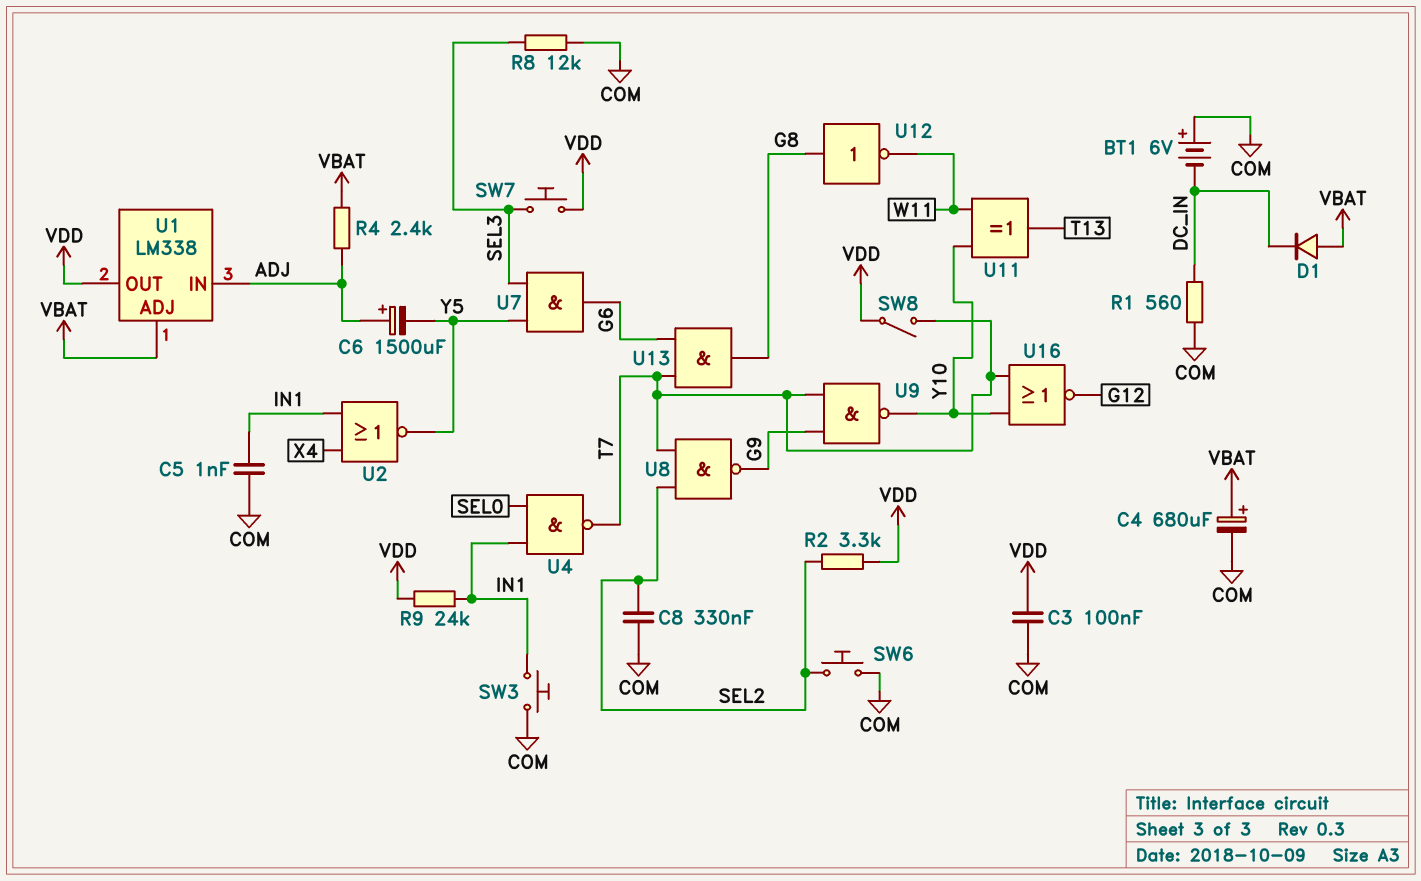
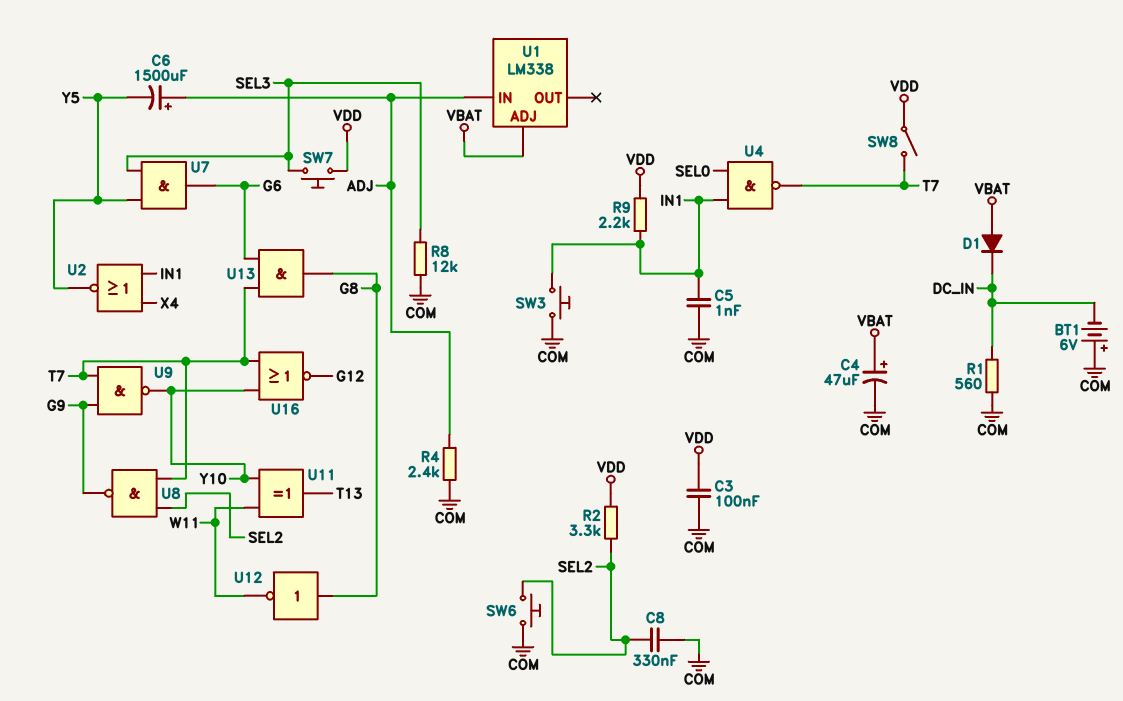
C4: 680uF (plus VBAT, minus COM) -> 47uF (plus VBAT, minus COM)
R4: 2.4k (ADJ, VBAT) -> 2.4k (ADJ, COM)
R9: 24k (IN1, VDD) -> 2.2k (IN1, VDD)
U1 pin OUT: VDD -> none

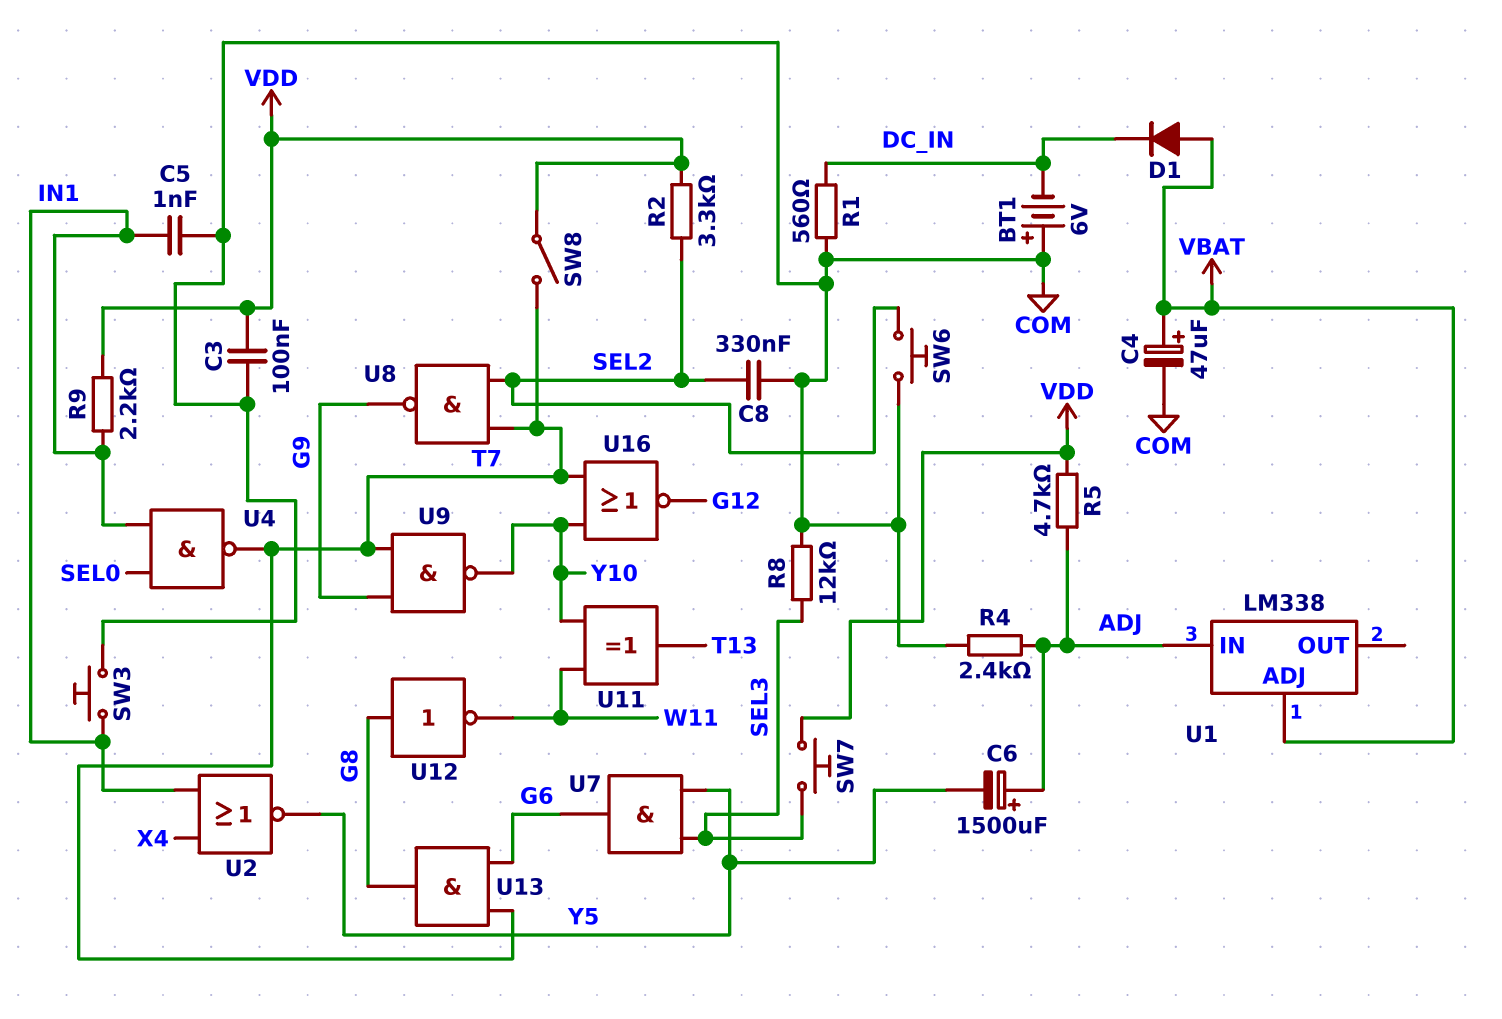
R5: none -> 4.7k (ADJ, VDD)

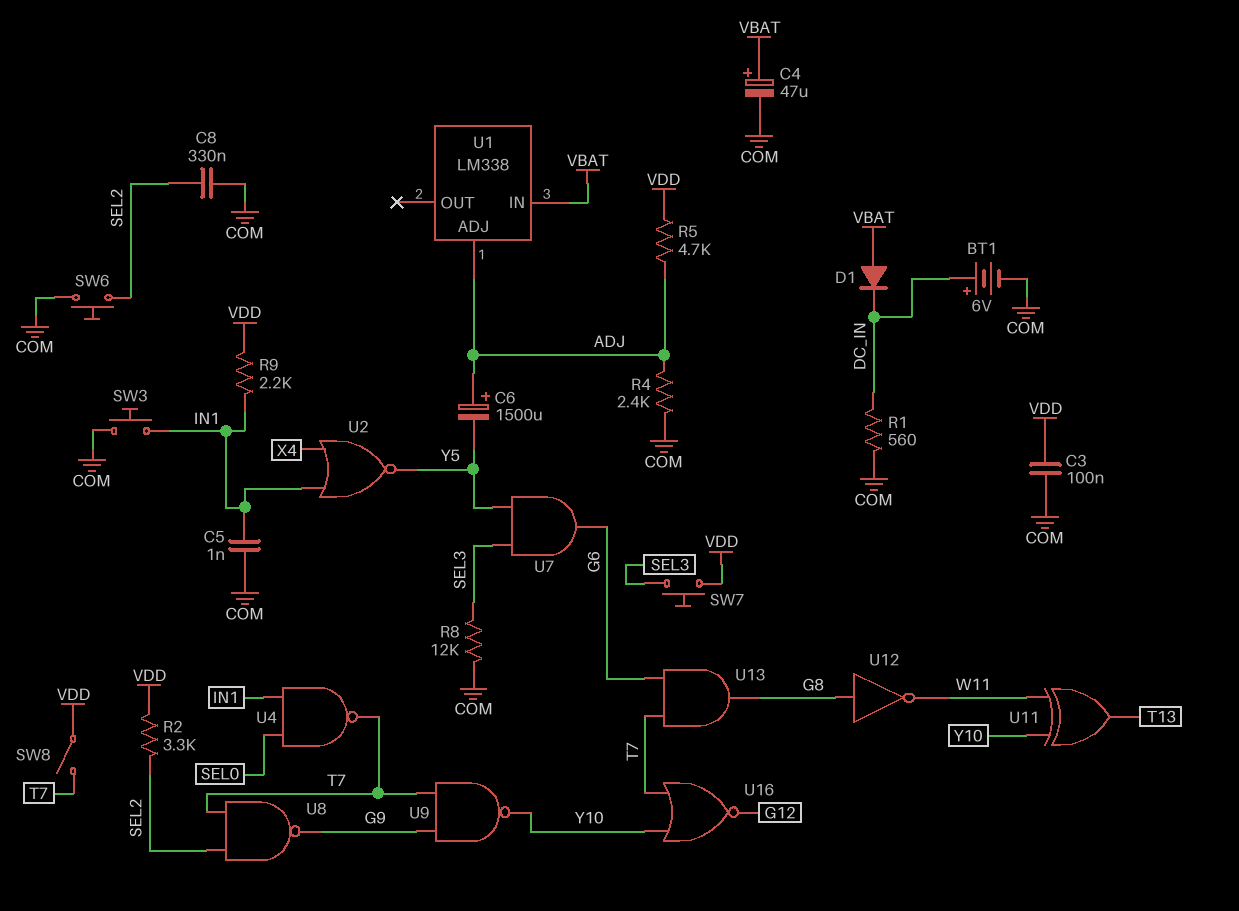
BT1: 6V (plus COM, minus DC_IN) -> 6V (plus DC_IN, minus COM)
U1 pin ADJ: VBAT -> ADJ
U1 pin IN: ADJ -> VBAT

